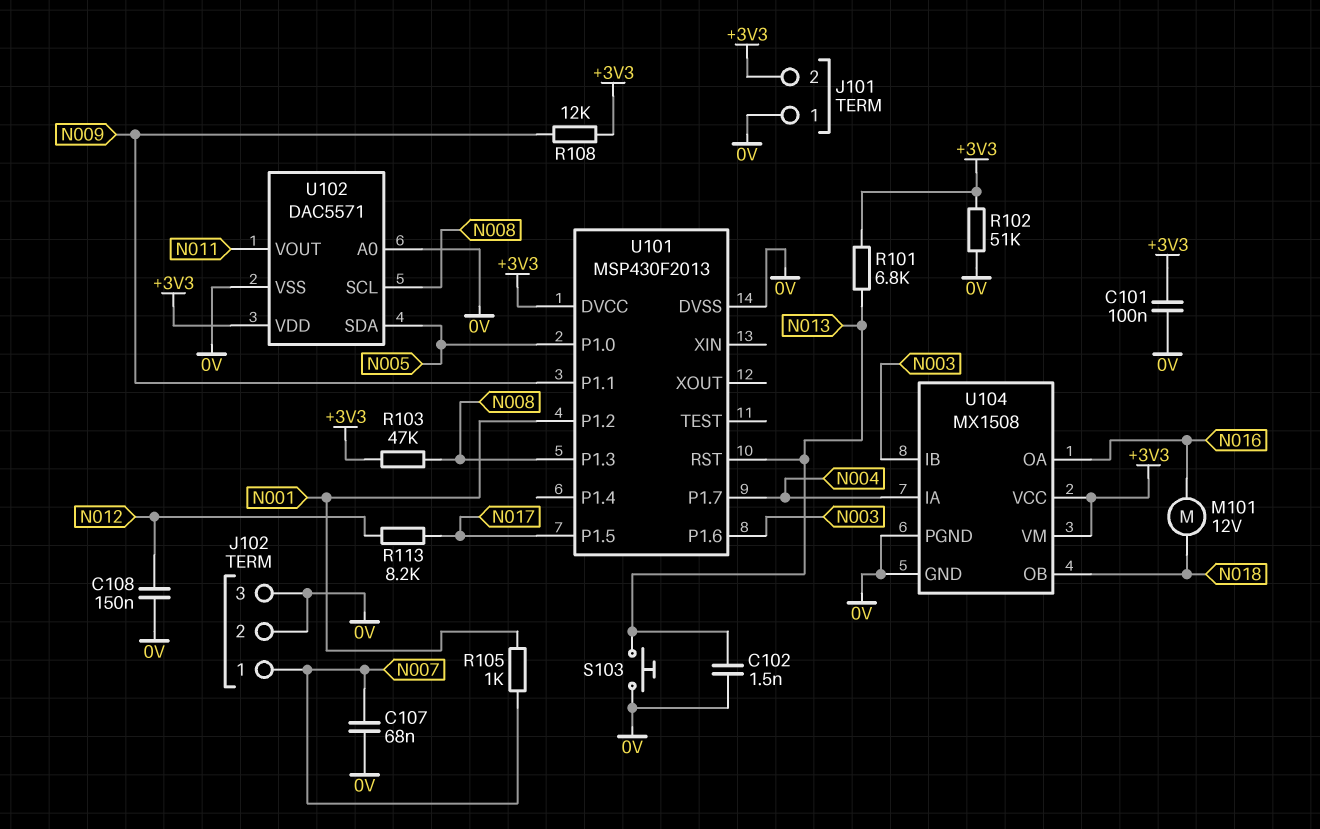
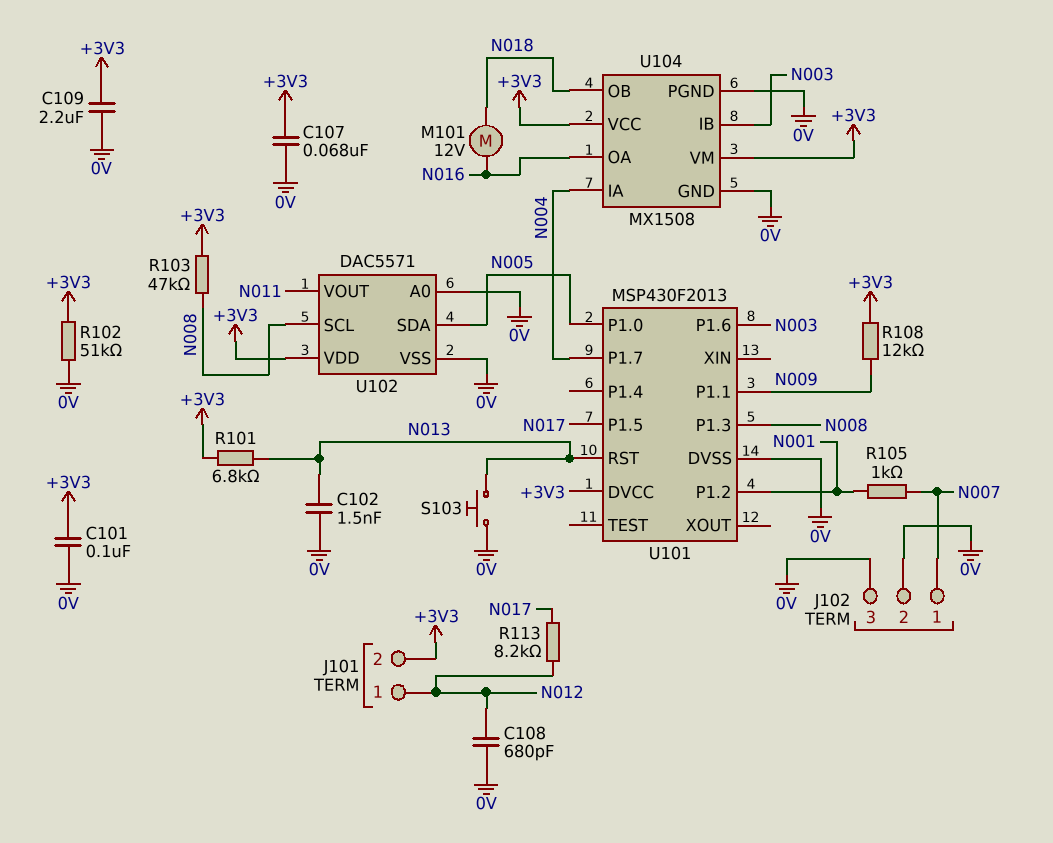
C107: 68nF (0V, N007) -> 68nF (+3V3, 0V)
C108: 150nF (0V, N012) -> 680pF (0V, N012)
C109: none -> 2.2uF (+3V3, 0V)
J101 pin 1: 0V -> N012

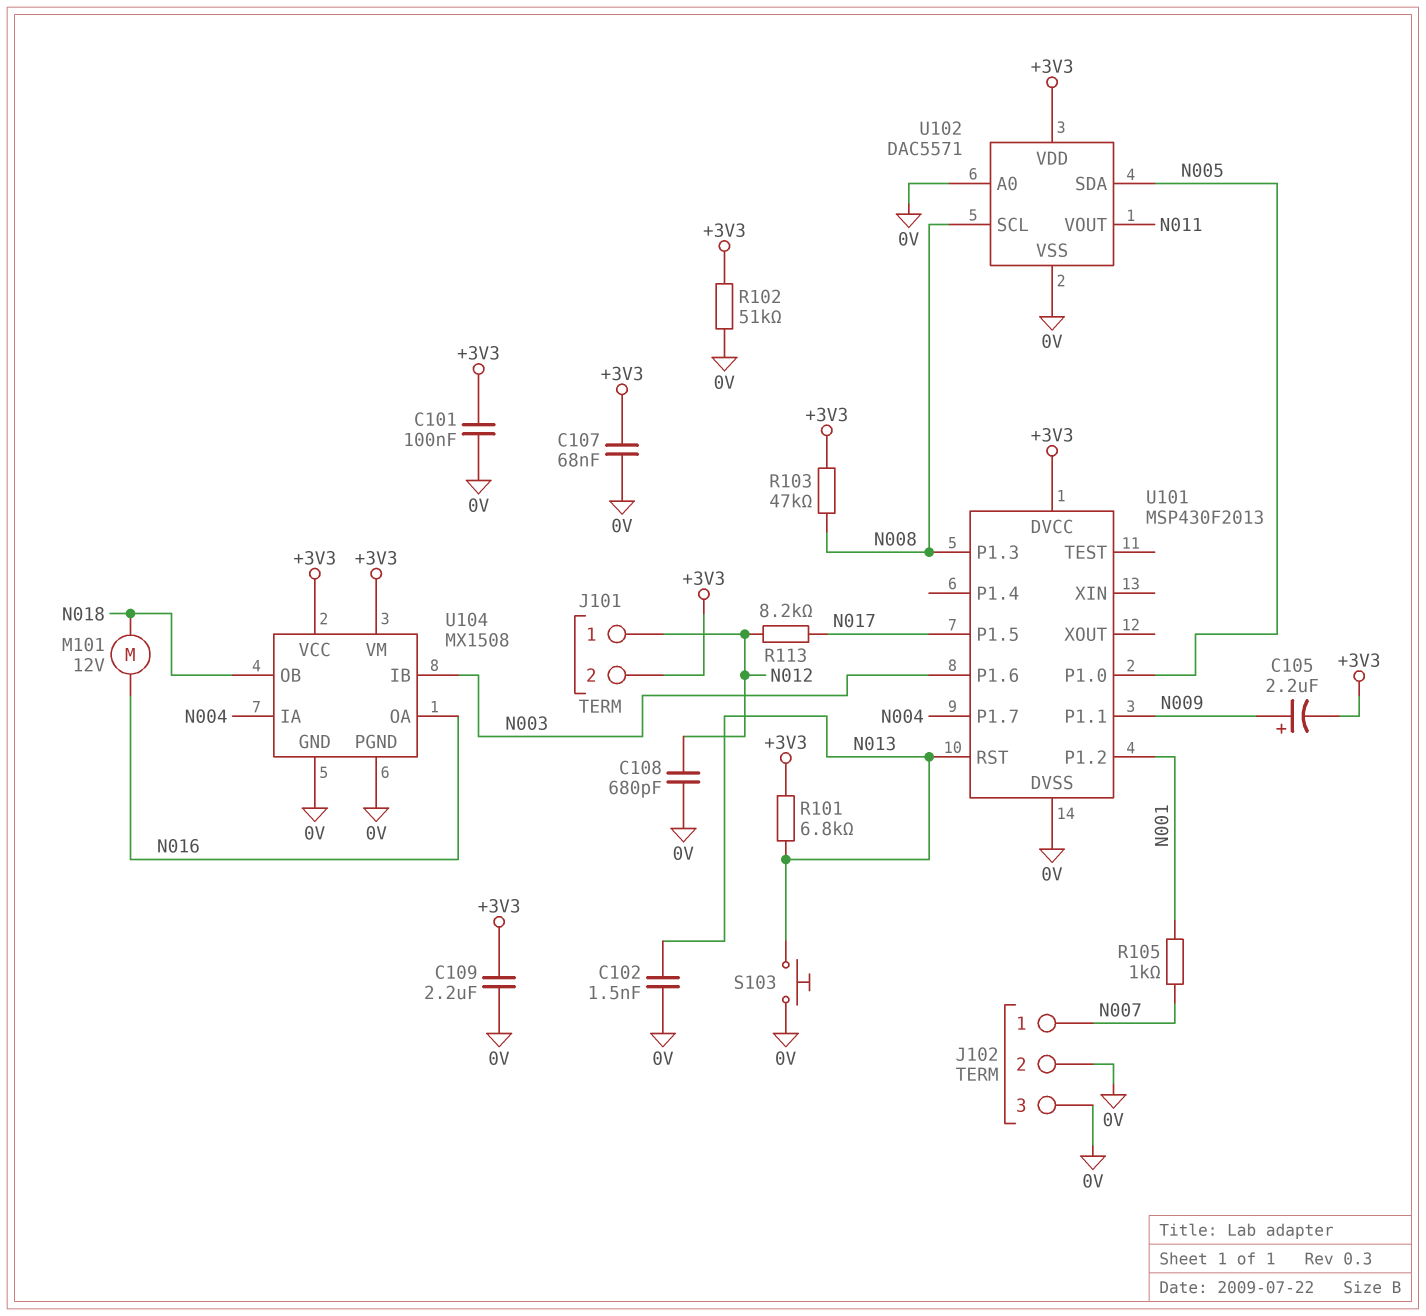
C105: none -> 2.2uF (plus N009, minus +3V3)
R108: 12k (+3V3, N009) -> none

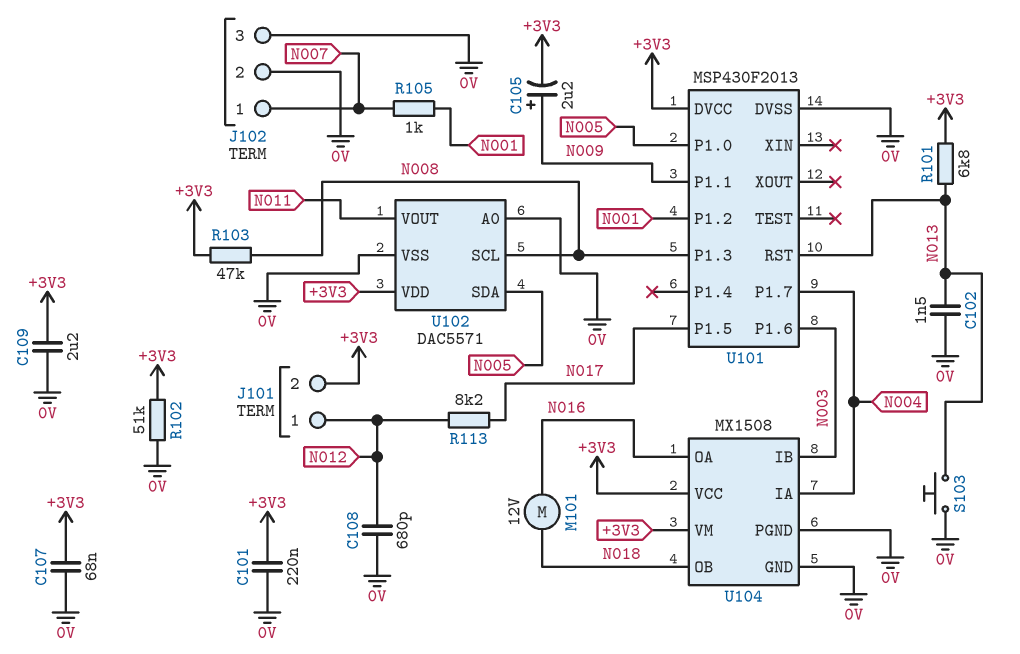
C101: 100nF (+3V3, 0V) -> 220nF (+3V3, 0V)

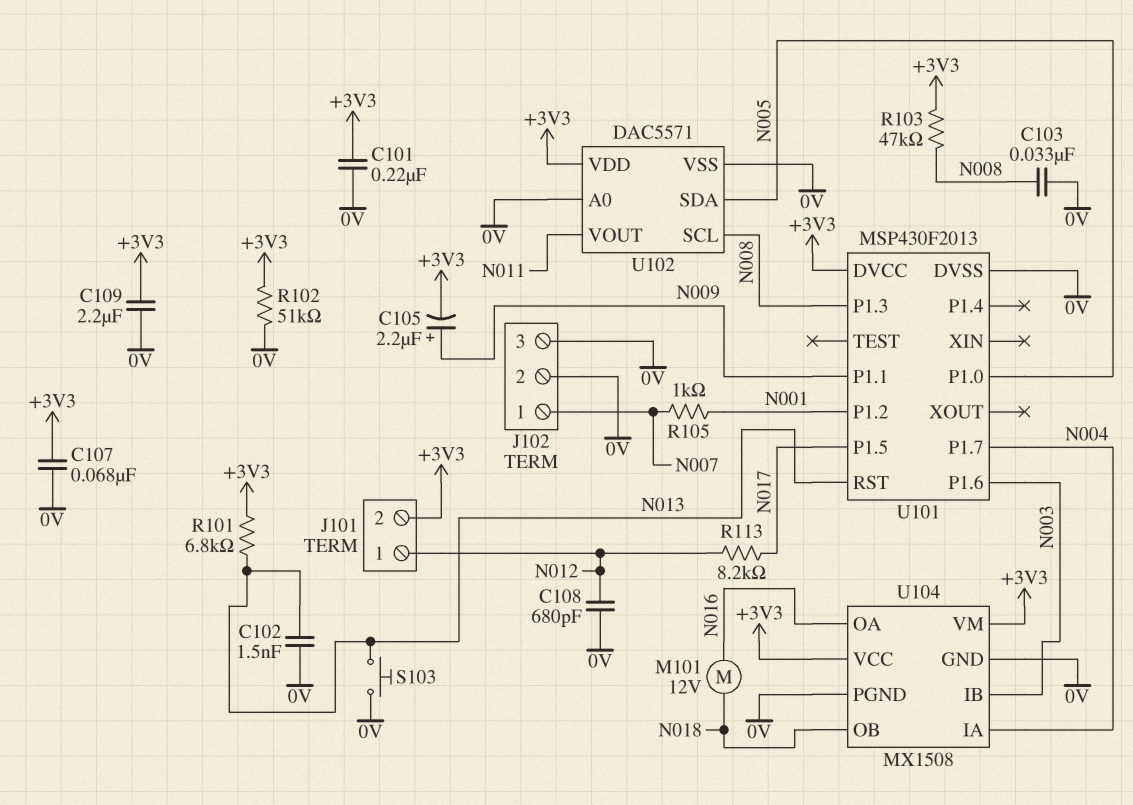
C103: none -> 33nF (0V, N008)

